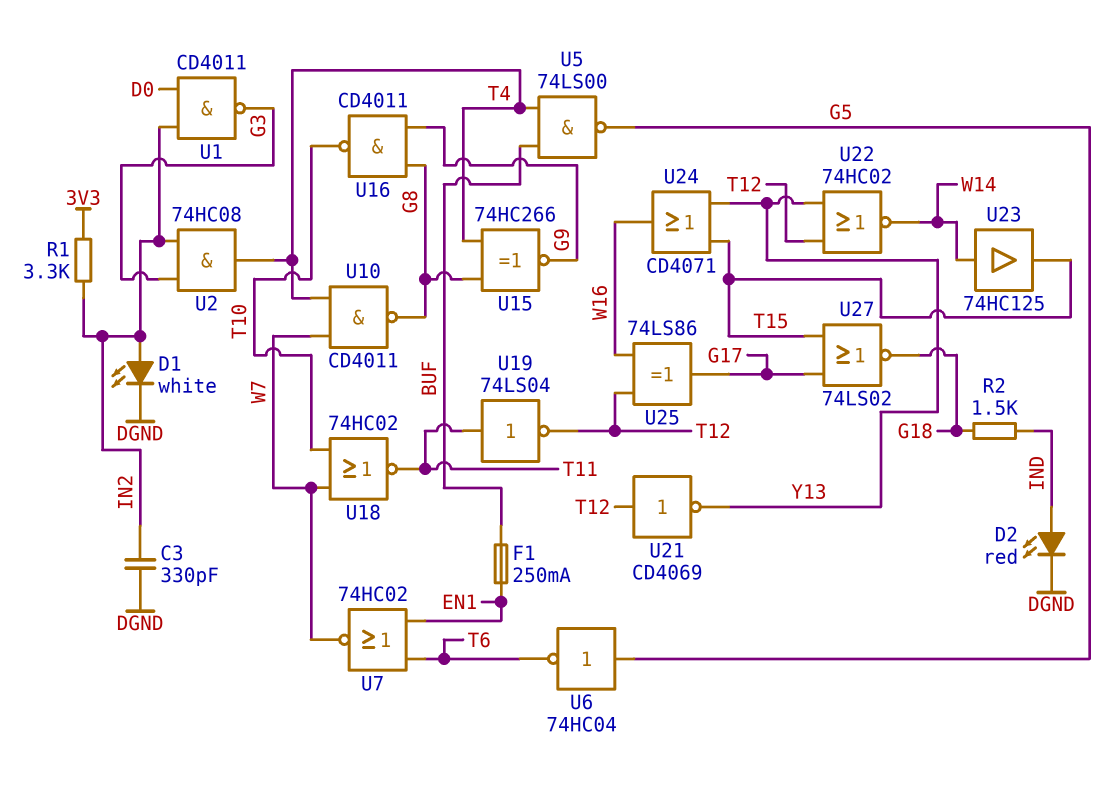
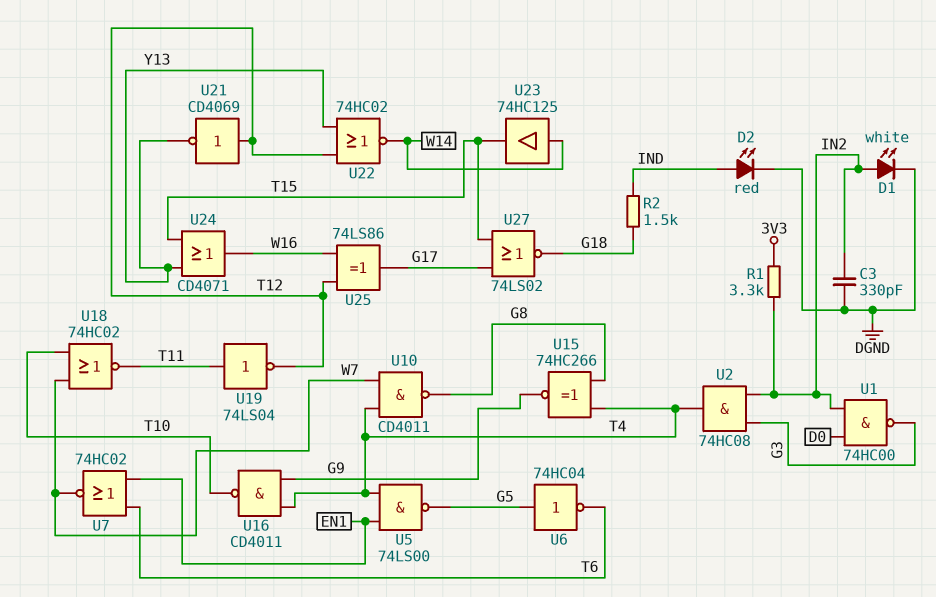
F1: 250mA (BUF, EN1) -> none
U1: NAND CD4011 (in D0, in IN2, out G3) -> NAND 74HC00 (in D0, in IN2, out G3)
U5: NAND 74LS00 (in BUF, in T4, out G5) -> NAND 74LS00 (in EN1, in T4, out G5)
U16: NAND CD4011 (in G8, in G9, out T10) -> NAND CD4011 (in G9, in T4, out T10)

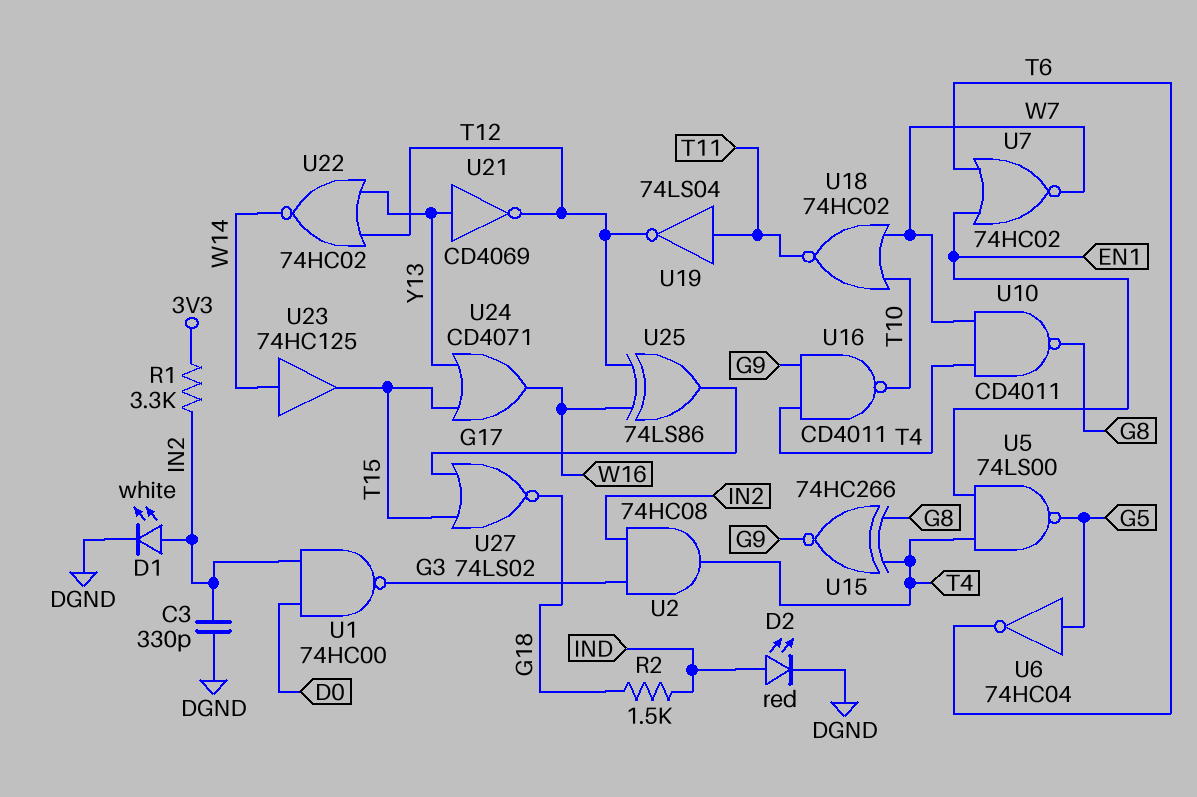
U21: NOT CD4069 (in T12, out Y13) -> NOT CD4069 (in Y13, out T12)

